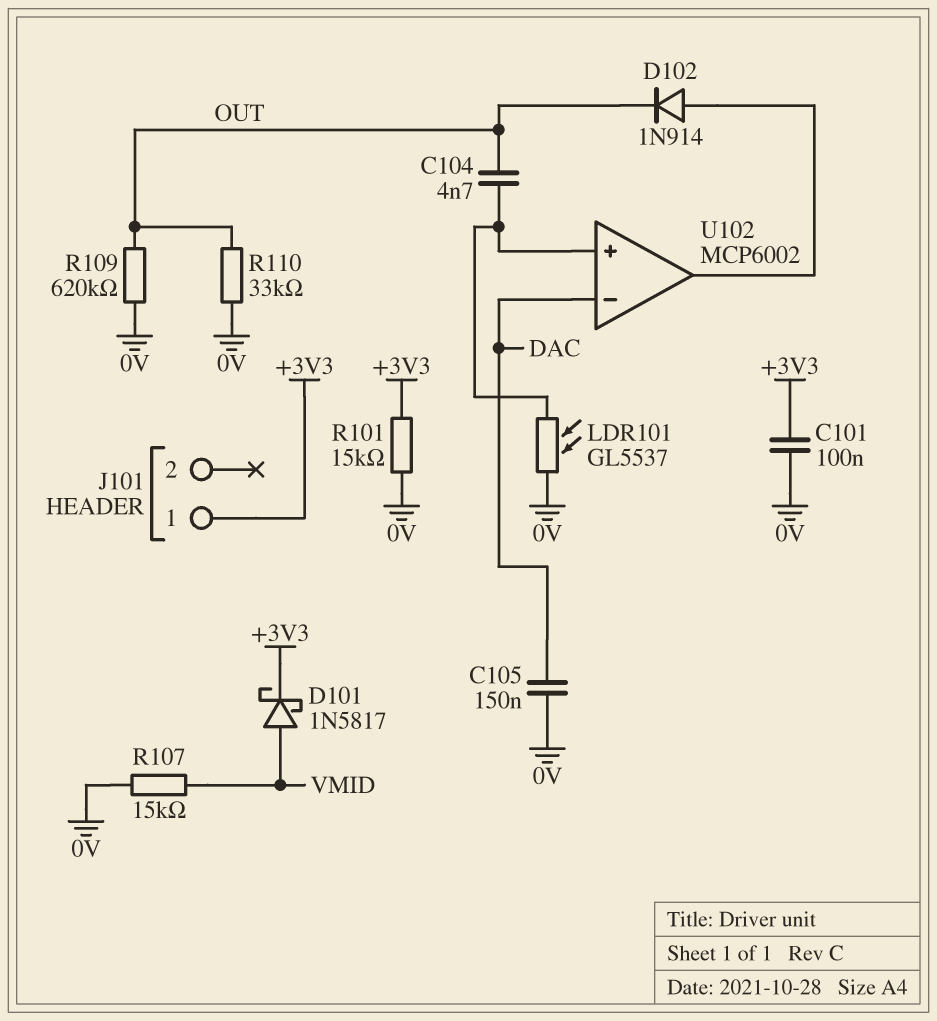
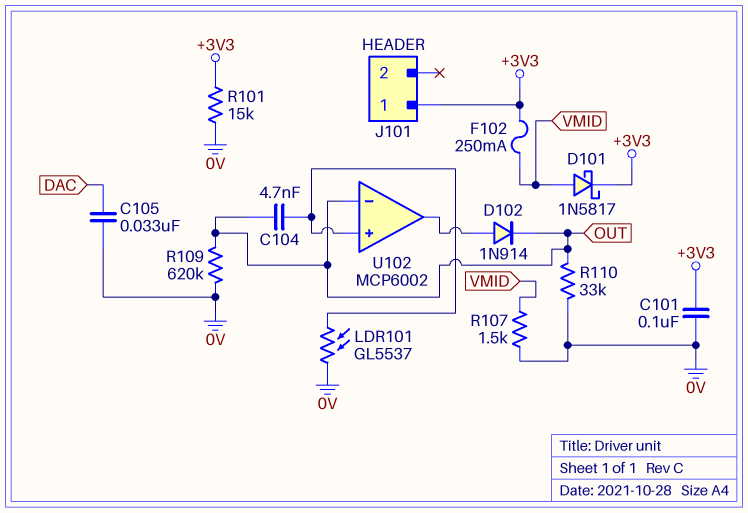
C105: 150nF (0V, DAC) -> 33nF (0V, DAC)
F102: none -> 250mA (+3V3, VMID)
R107: 15k (0V, VMID) -> 1.5k (0V, VMID)
U102 pin in-: DAC -> OUT

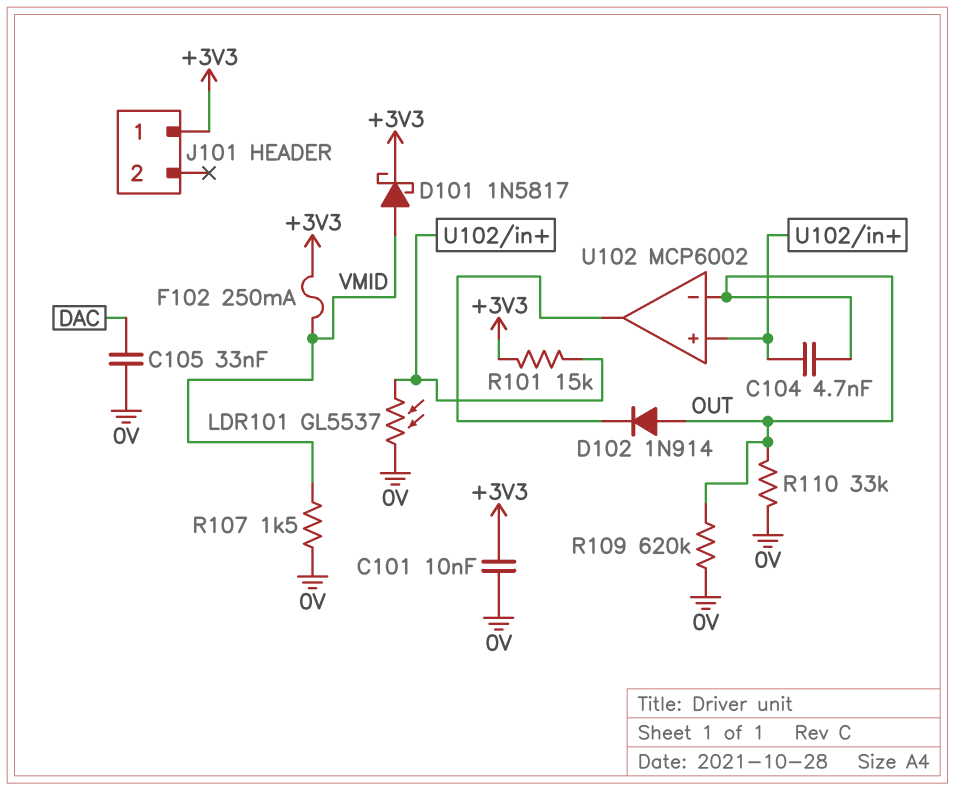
C101: 100nF (+3V3, 0V) -> 10nF (+3V3, 0V)
D102: diode 1N914 (A U102/out, K OUT) -> diode 1N914 (A OUT, K U102/out)
R101: 15k (+3V3, 0V) -> 15k (+3V3, U102/in+)

